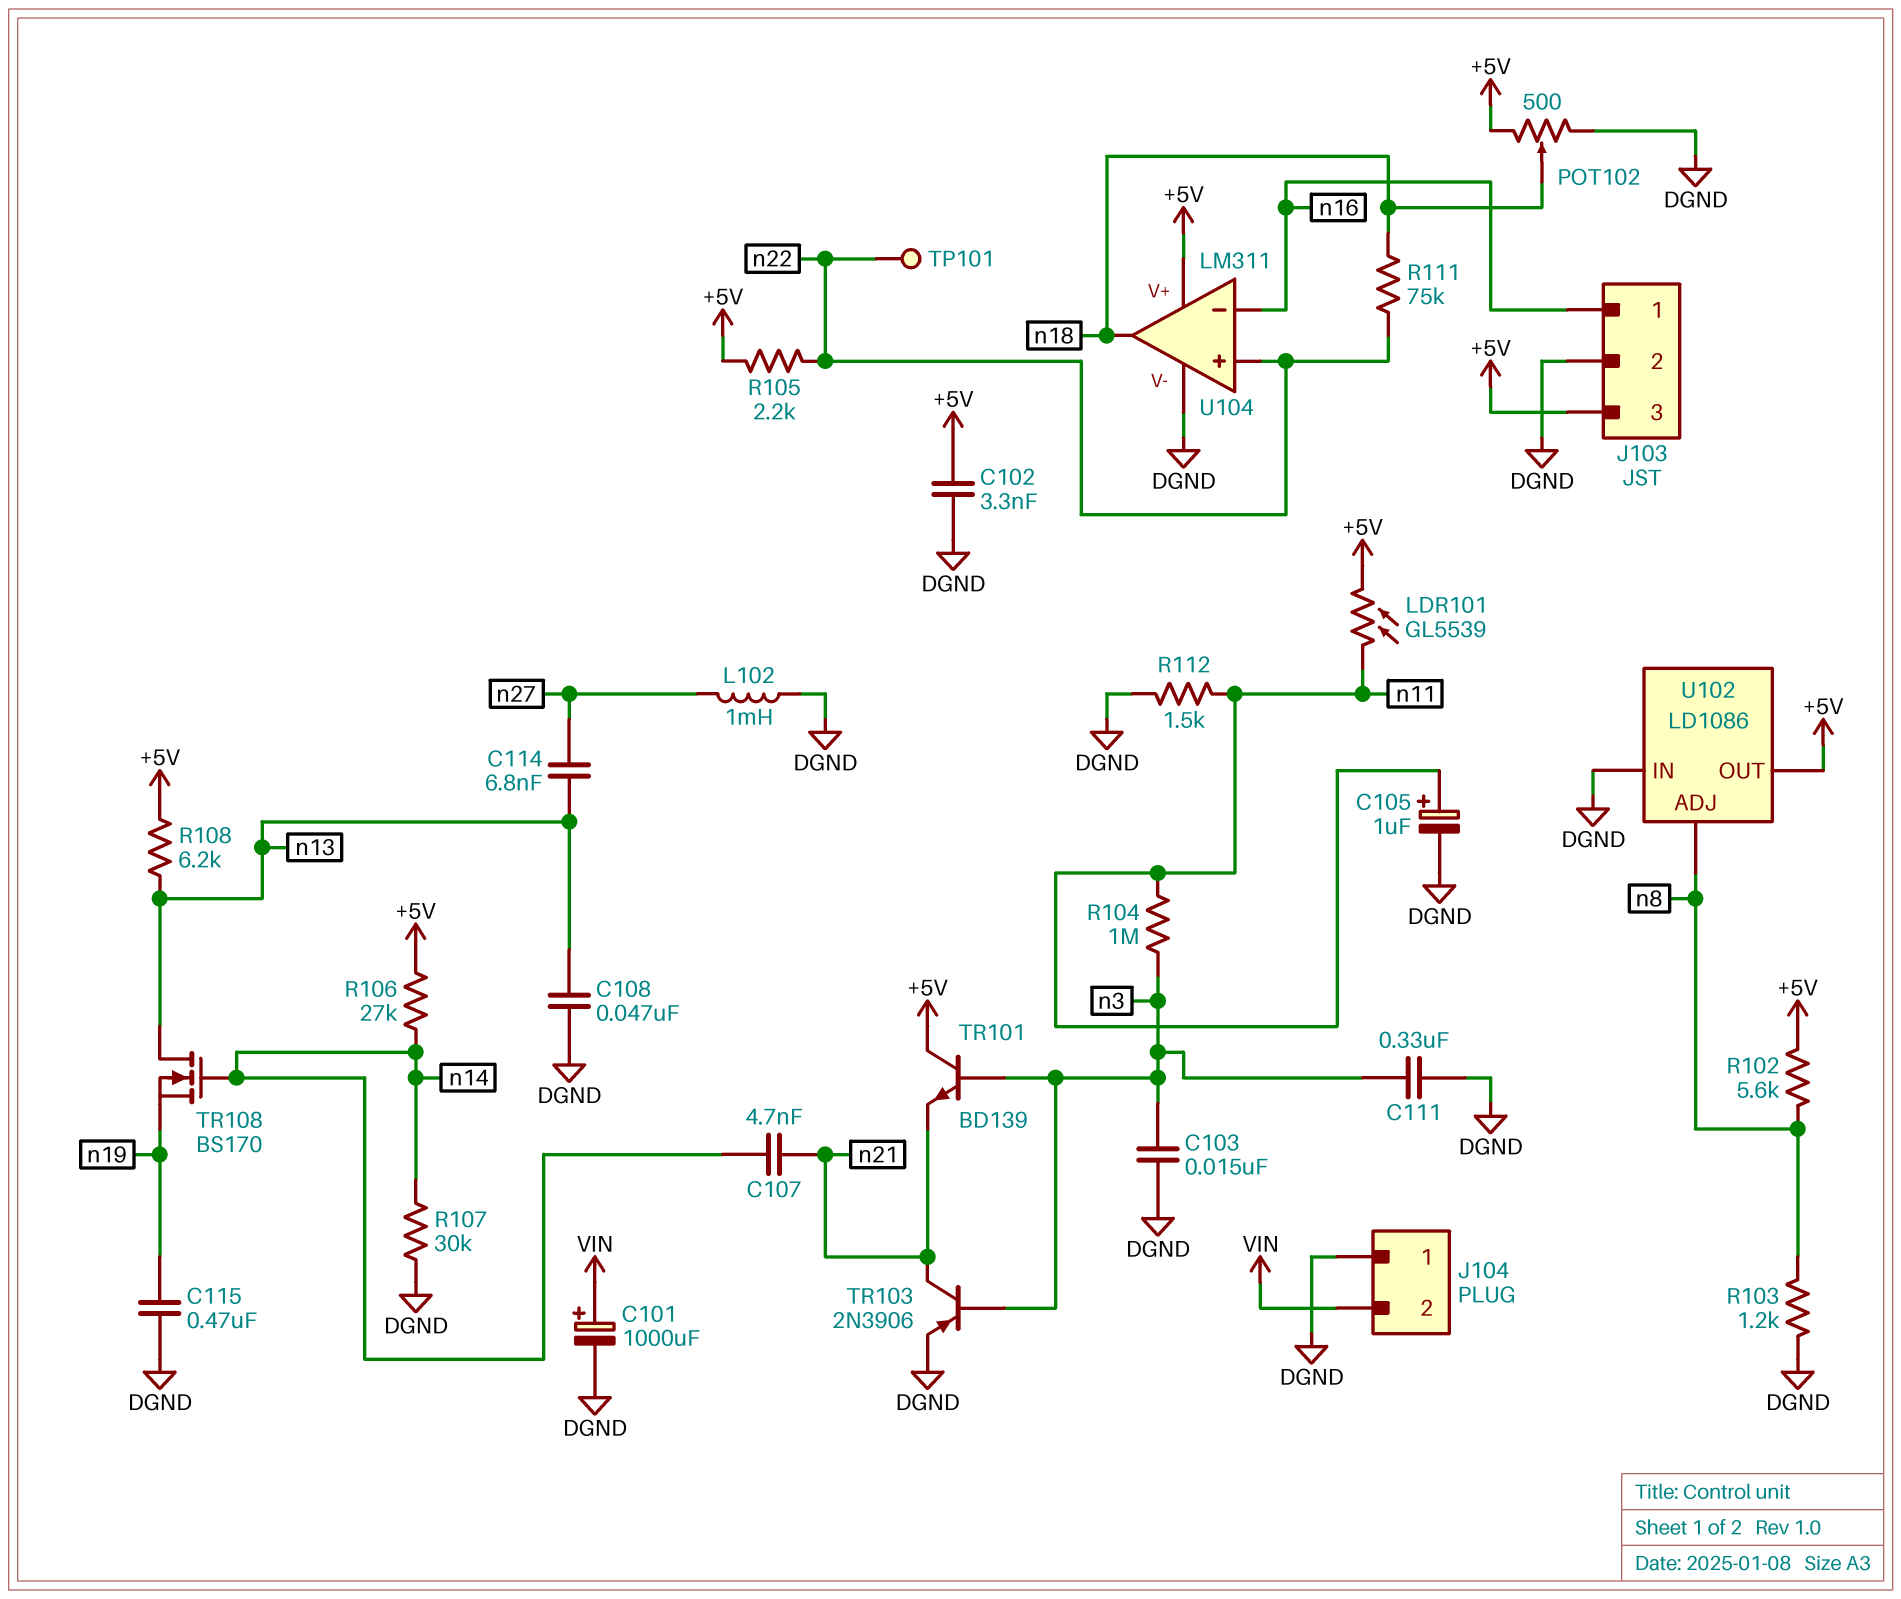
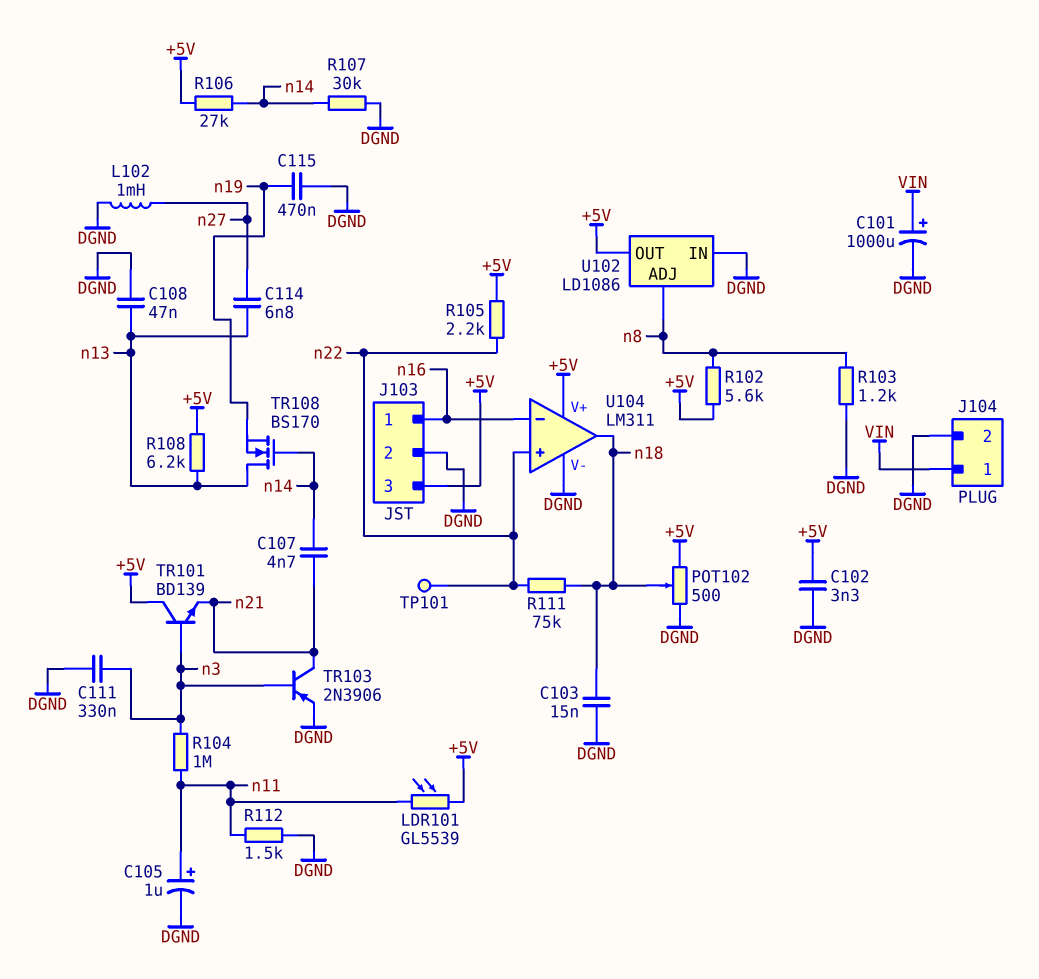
C103: 15nF (DGND, n3) -> 15nF (DGND, n18)
J104 pin 1: DGND -> VIN
J104 pin 2: VIN -> DGND

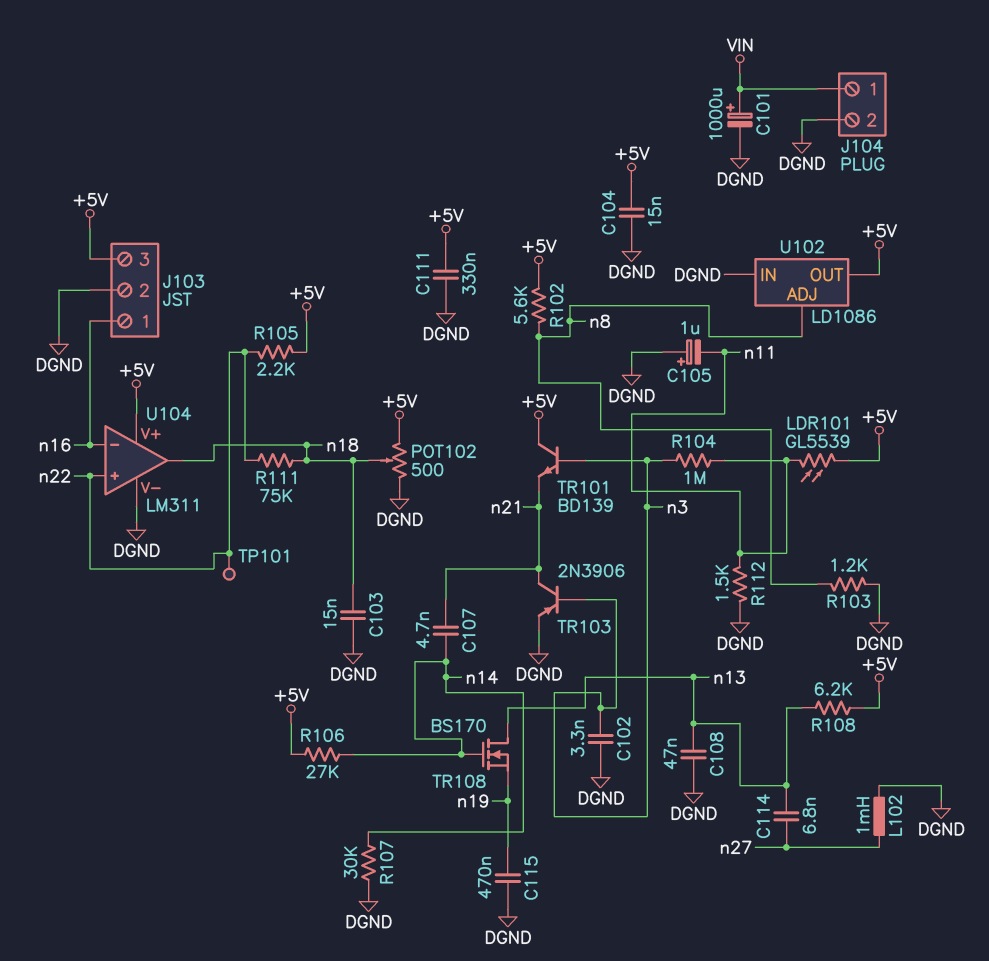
C102: 3.3nF (+5V, DGND) -> 3.3nF (DGND, n3)
C104: none -> 15nF (+5V, DGND)
C105: 1uF (plus n11, minus DGND) -> 1uF (plus DGND, minus n11)
C111: 330nF (DGND, n3) -> 330nF (+5V, DGND)

